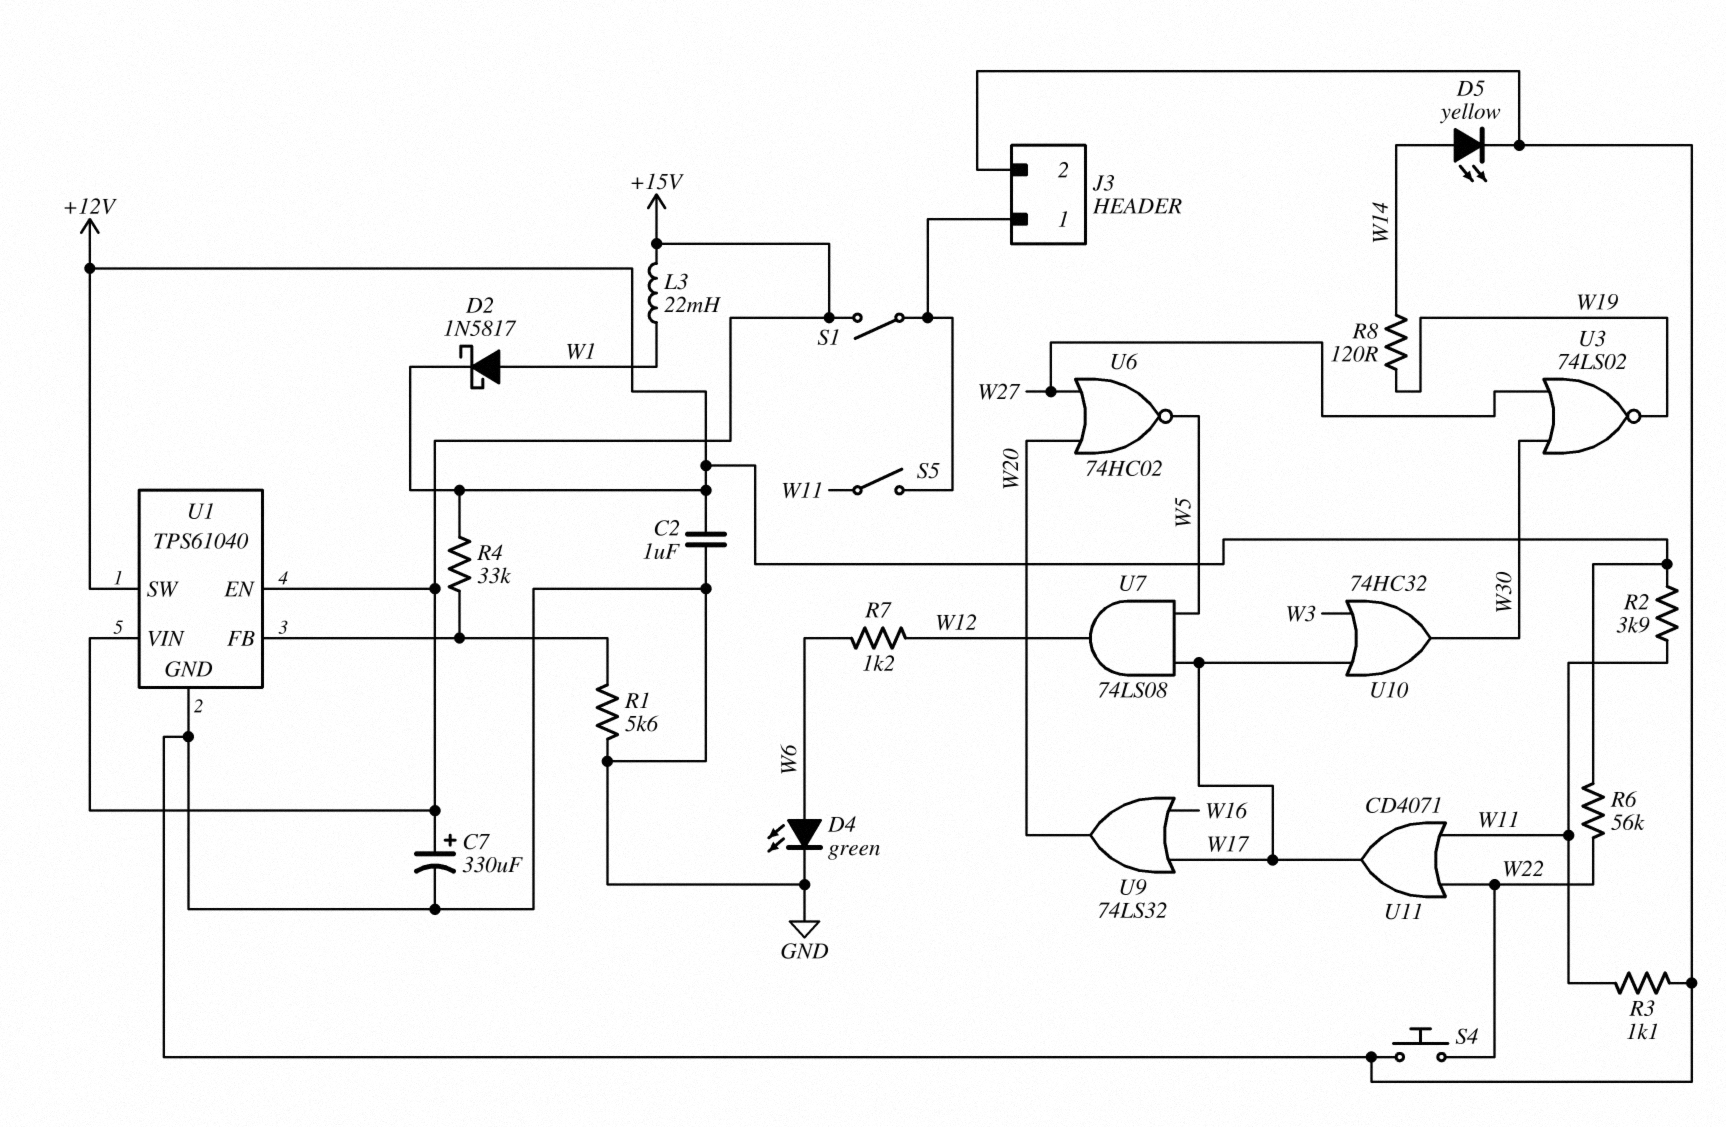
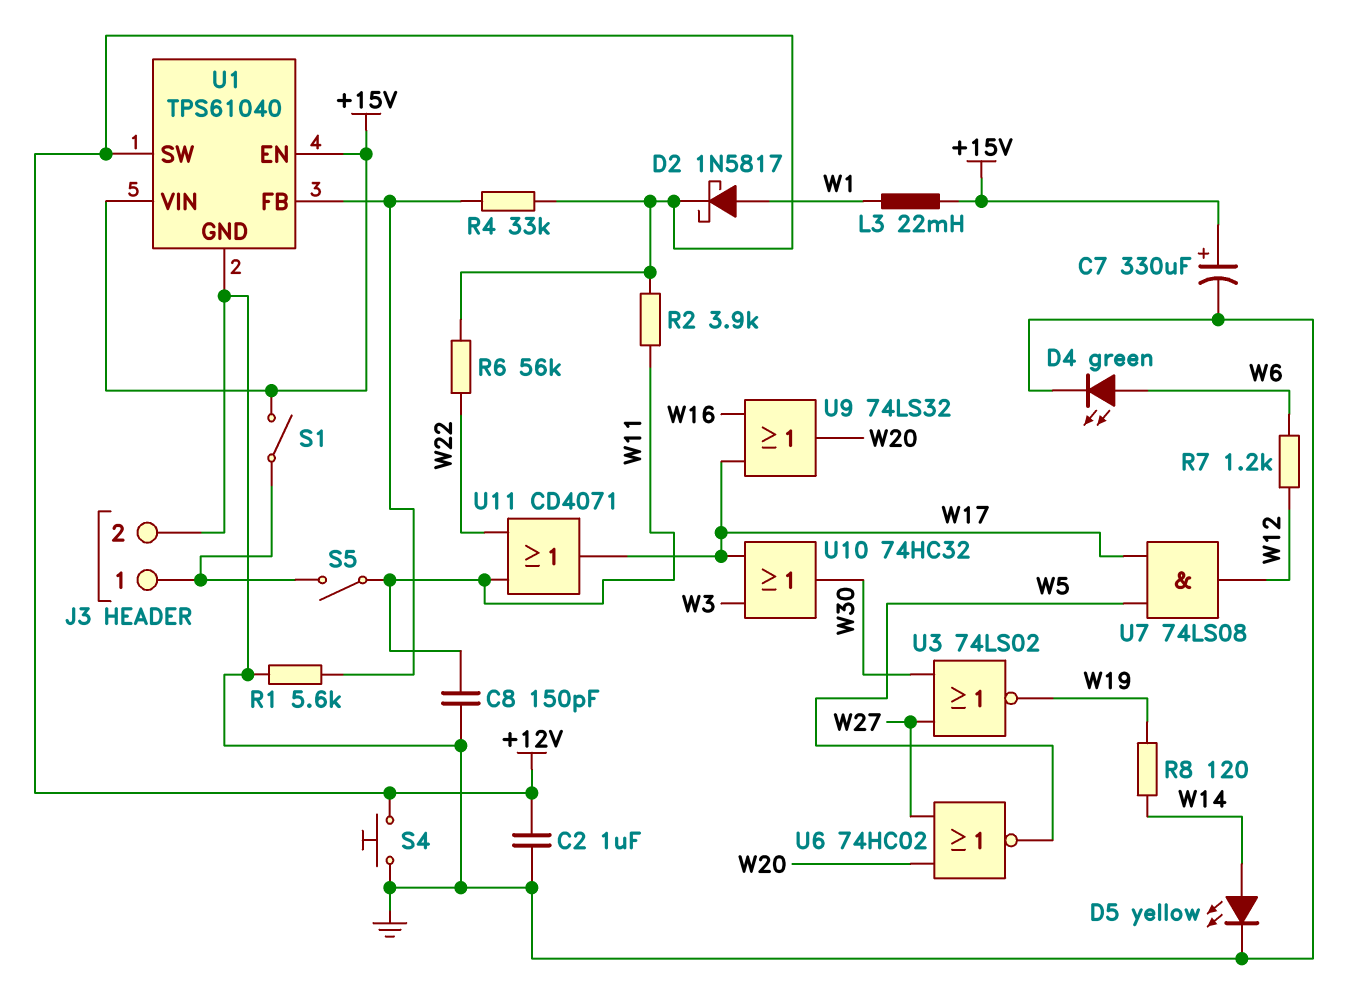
C8: none -> 150pF (GND, W11)
R3: 1.1k (GND, W11) -> none
S4: button (GND, W22) -> button (+12V, GND)

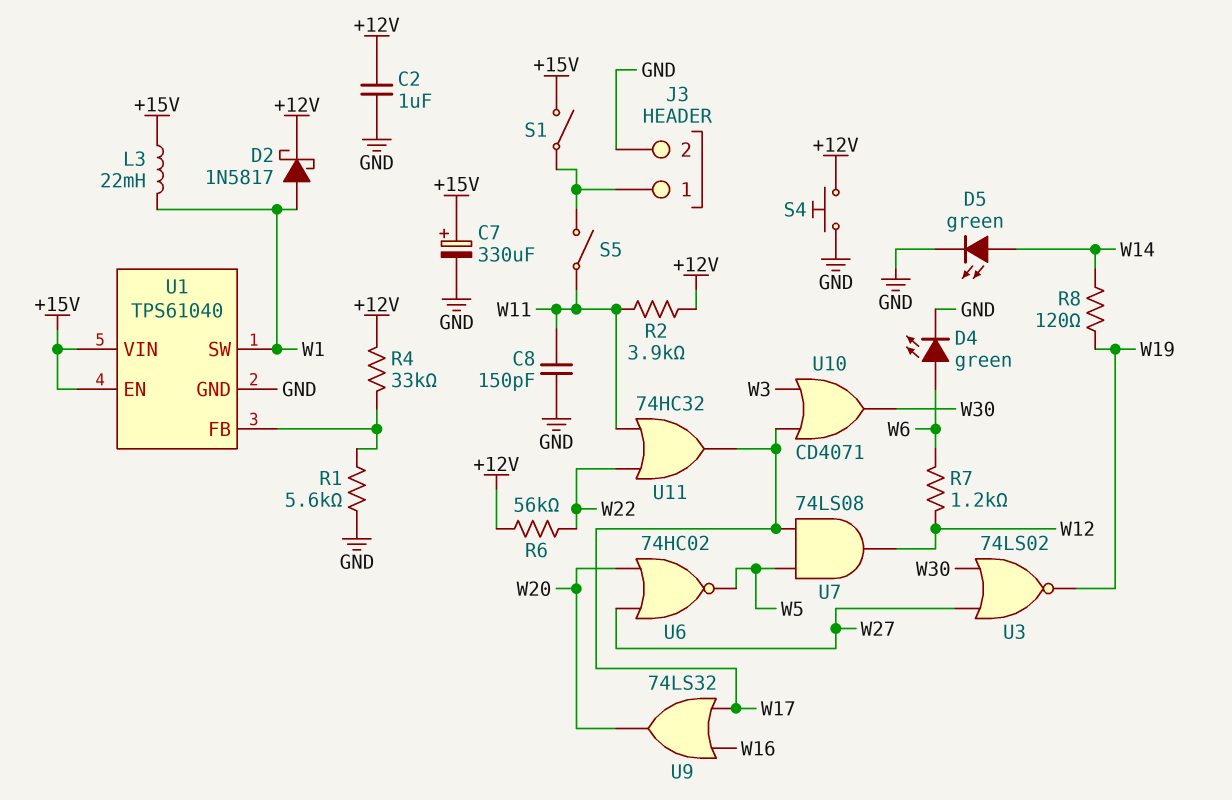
D5: LED yellow (A W14, K GND) -> LED green (A W14, K GND)
U1 pin SW: +12V -> W1
U10: OR 74HC32 (in W3, in W17, out W30) -> OR CD4071 (in W3, in W17, out W30)
U11: OR CD4071 (in W11, in W22, out W17) -> OR 74HC32 (in W11, in W22, out W17)

